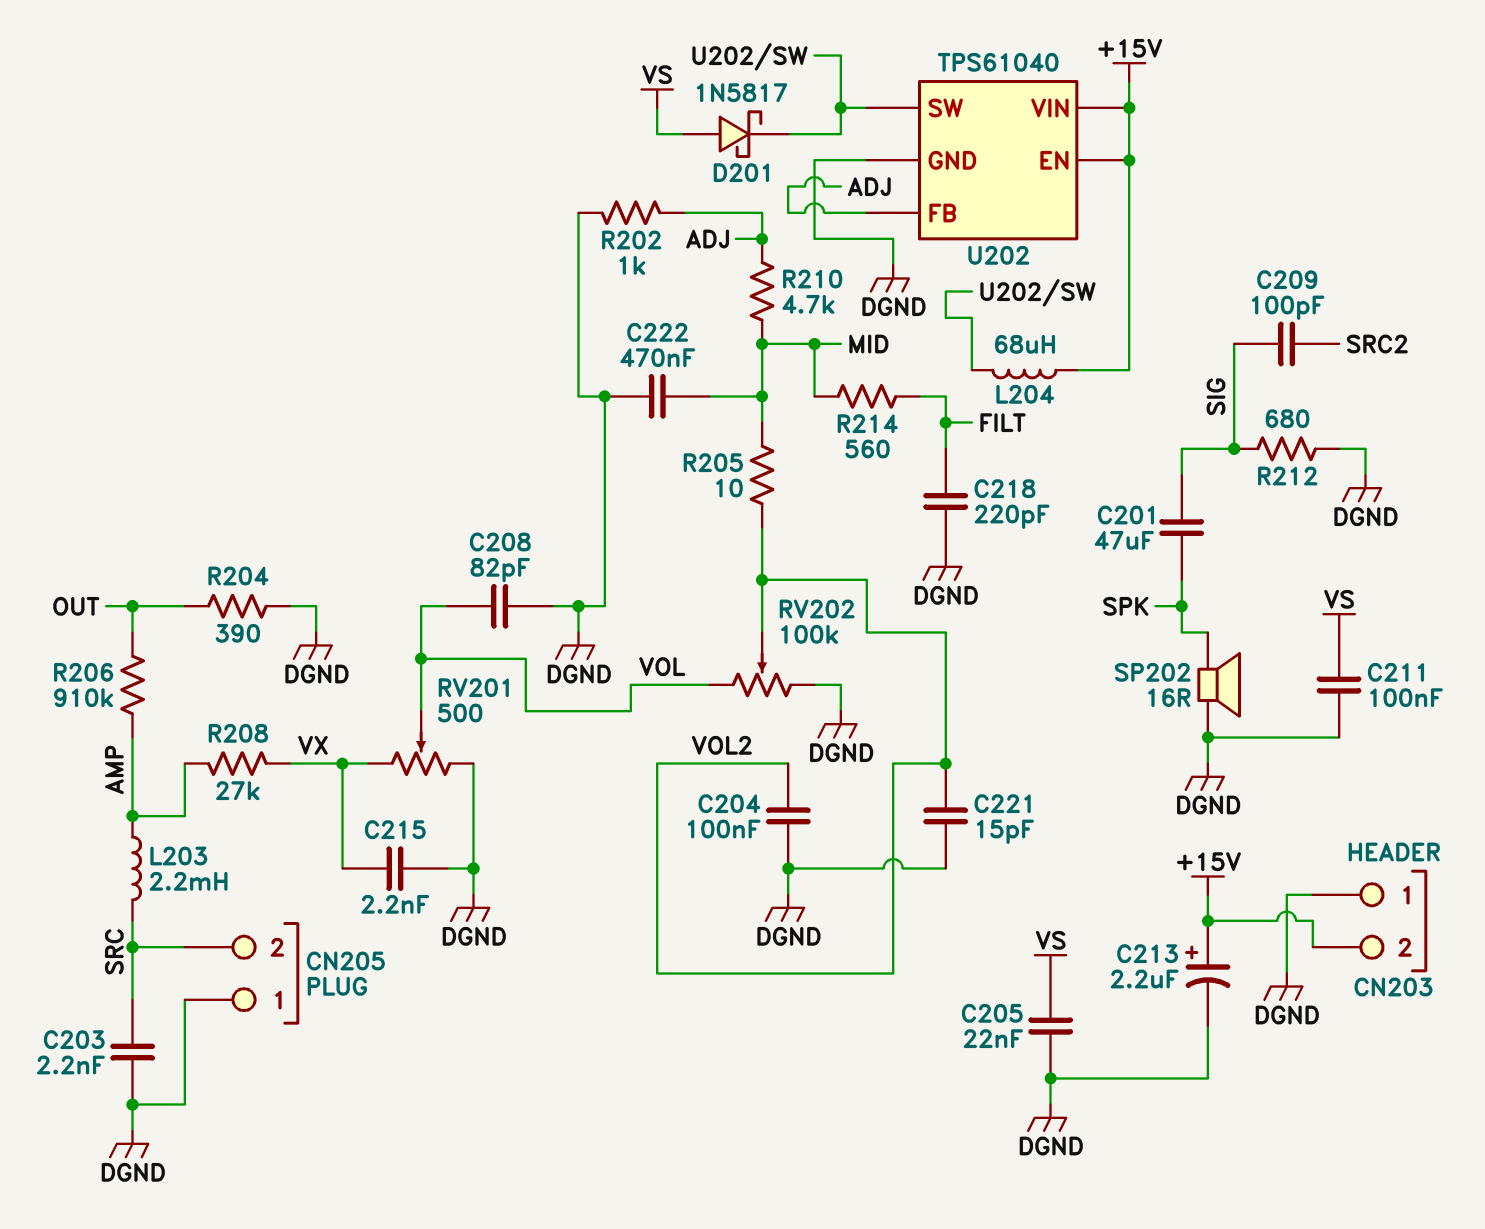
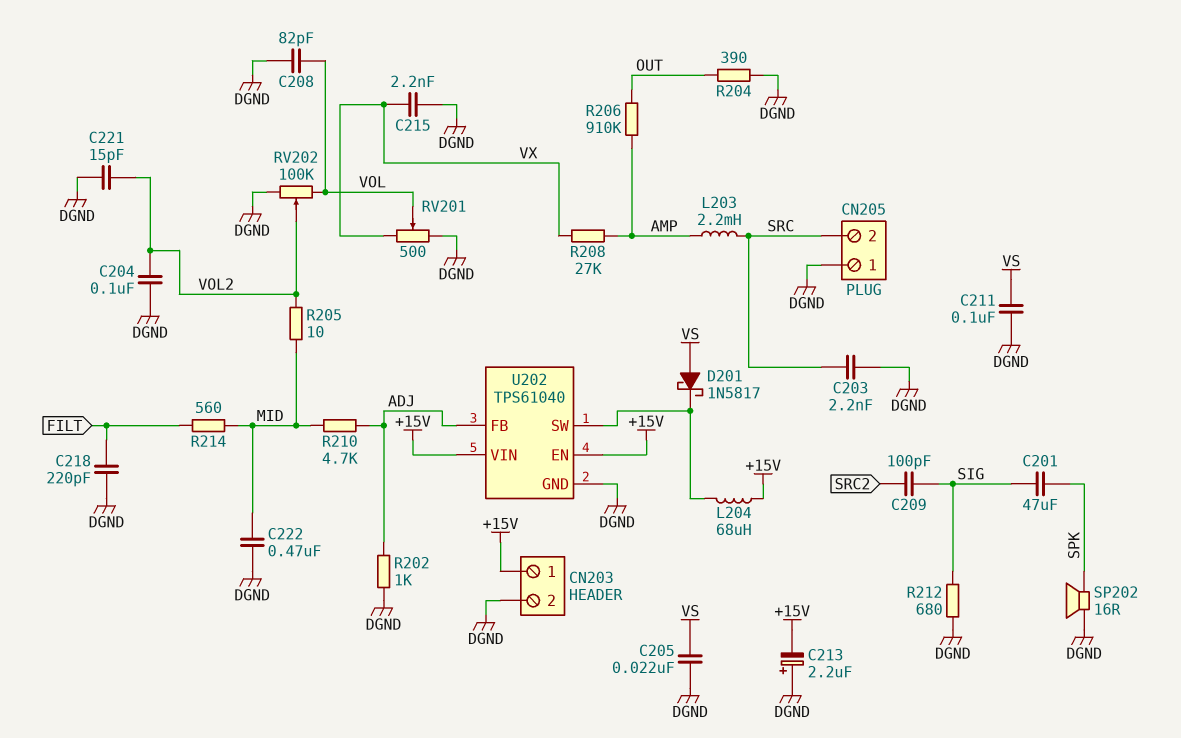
C213: 2.2uF (plus +15V, minus DGND) -> 2.2uF (plus DGND, minus +15V)
CN203 pin 1: DGND -> +15V
CN203 pin 2: +15V -> DGND

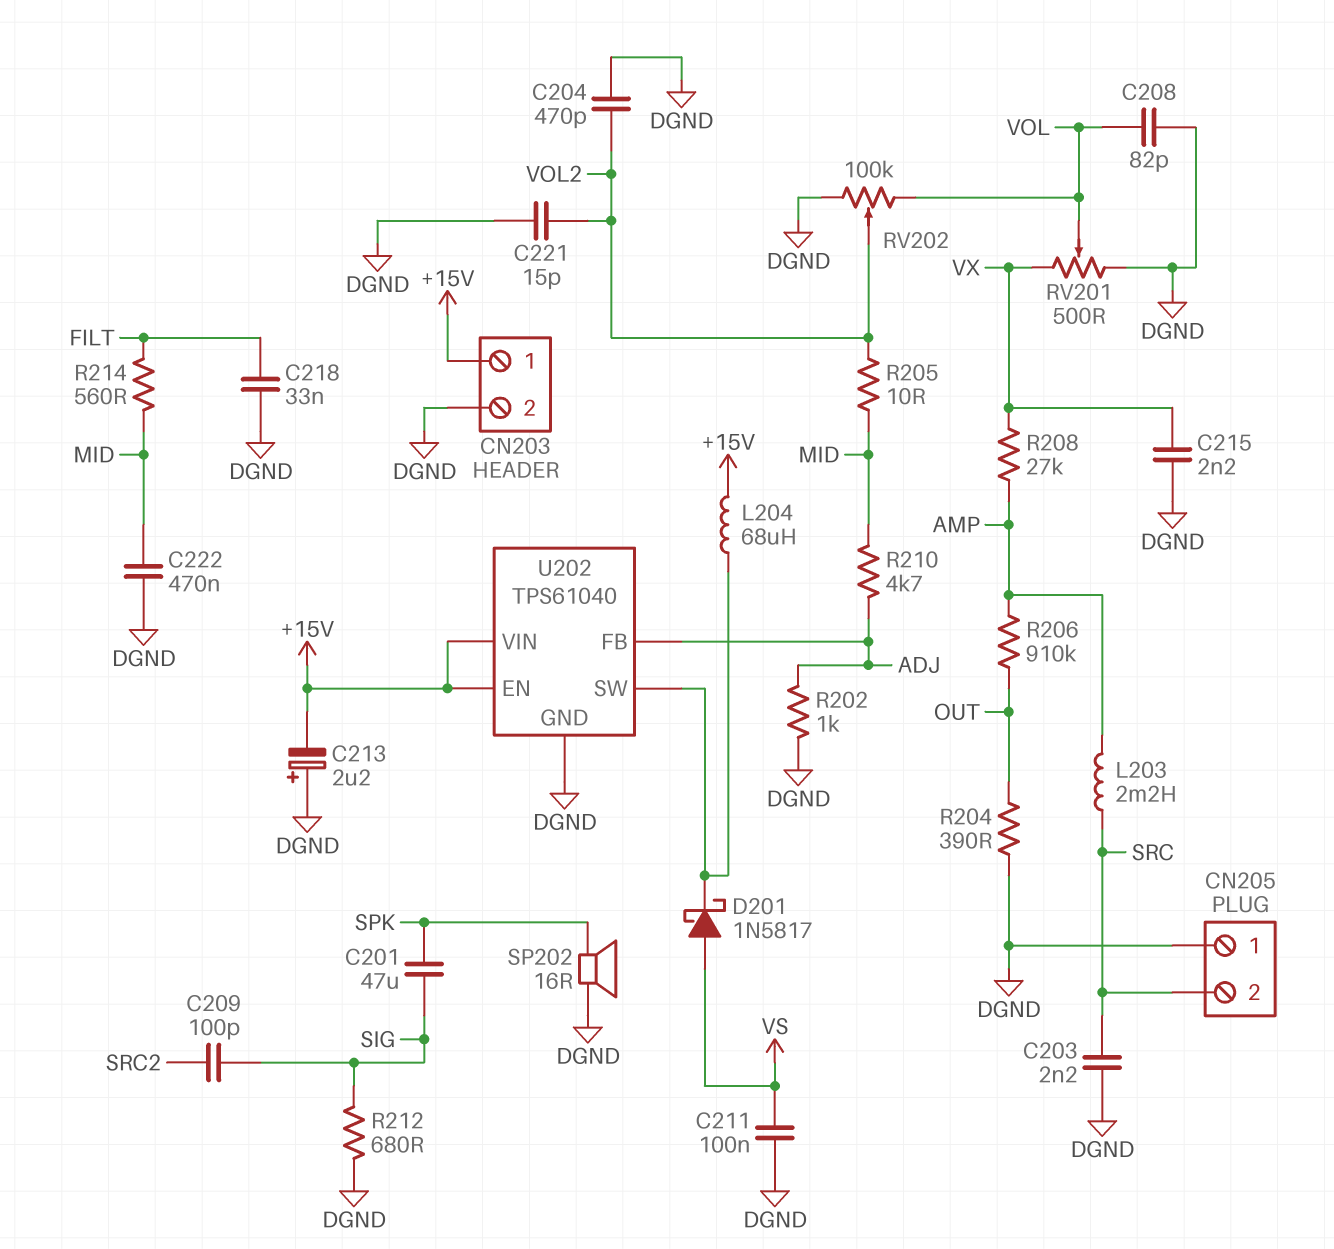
C204: 100nF (DGND, VOL2) -> 470pF (DGND, VOL2)
C205: 22nF (DGND, VS) -> none
C218: 220pF (DGND, FILT) -> 33nF (DGND, FILT)

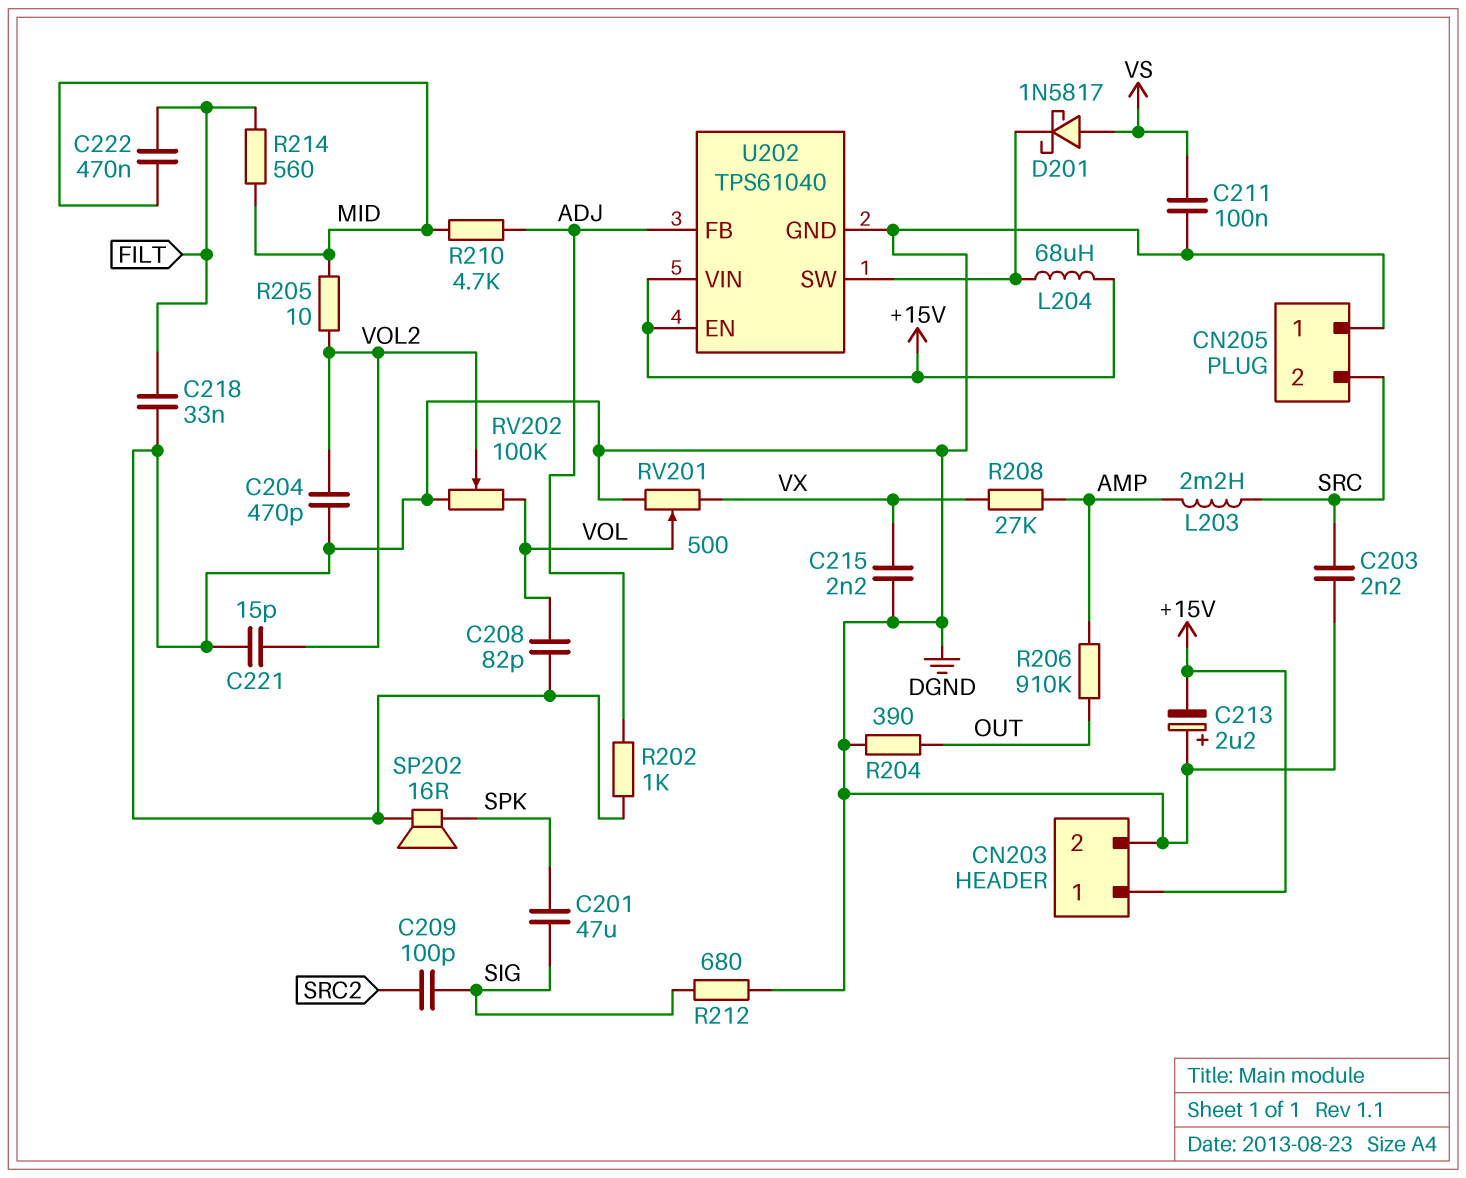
C222: 470nF (DGND, MID) -> 470nF (FILT, MID)

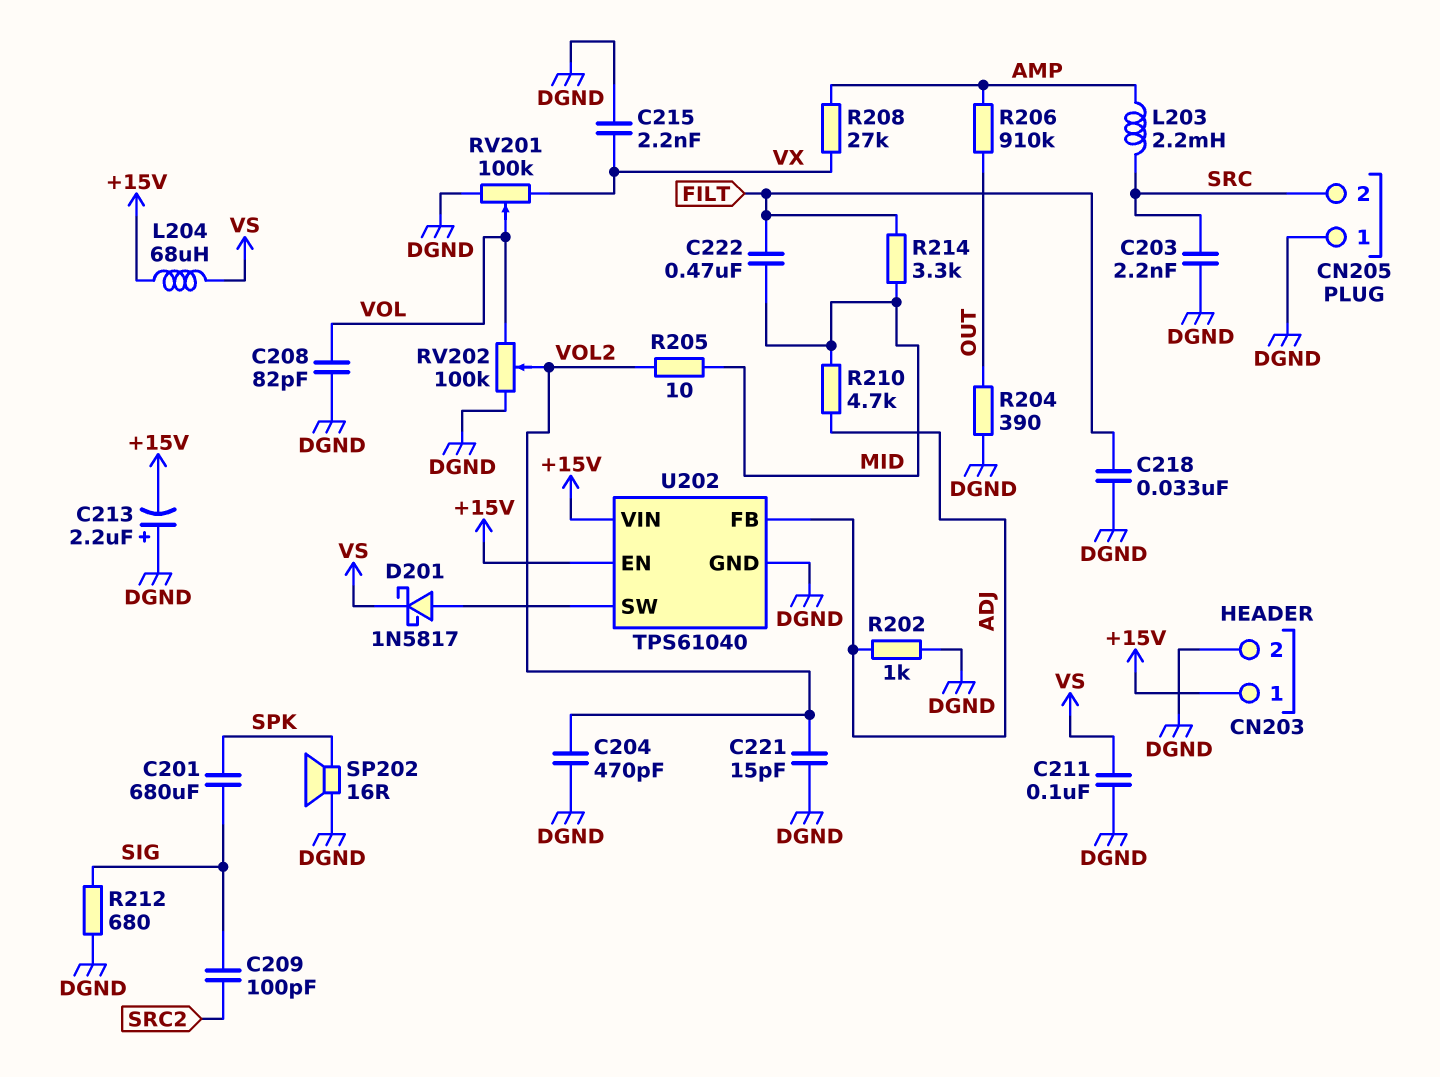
C201: 47uF (SIG, SPK) -> 680uF (SIG, SPK)
D201: schottky 1N5817 (A VS, K U202/SW) -> schottky 1N5817 (A U202/SW, K VS)
L204: 68uH (+15V, U202/SW) -> 68uH (+15V, VS)
R214: 560 (FILT, MID) -> 3.3k (FILT, MID)
RV201: 500 (DGND, VX, wiper VOL) -> 100k (DGND, VX, wiper VOL)

